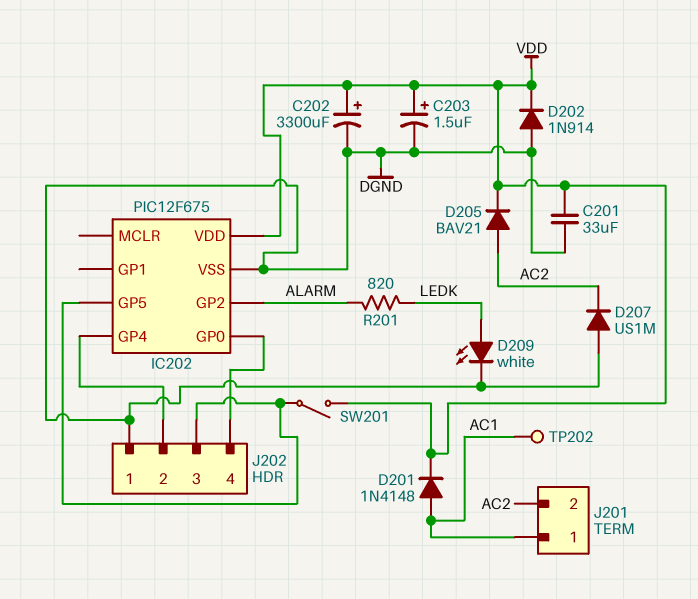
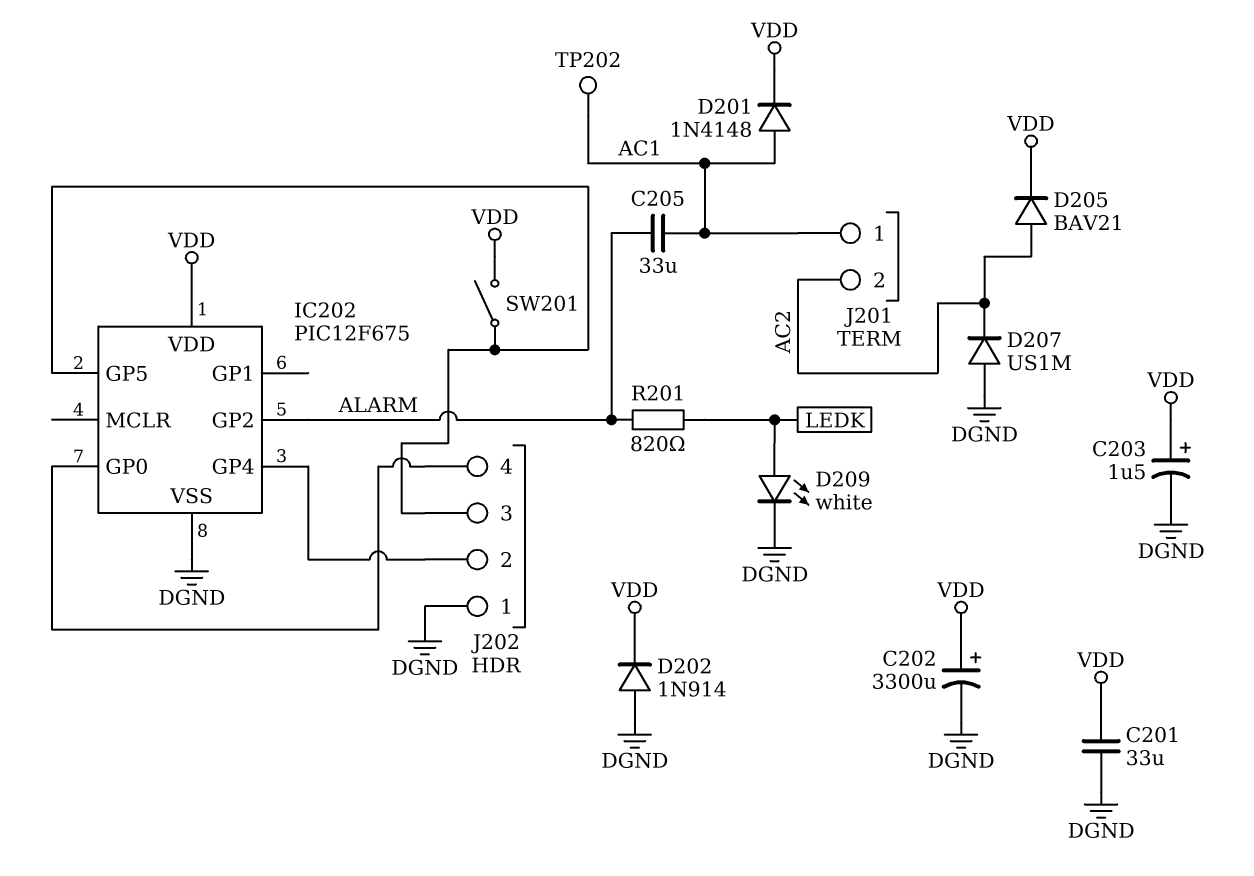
C205: none -> 33uF (AC1, ALARM)

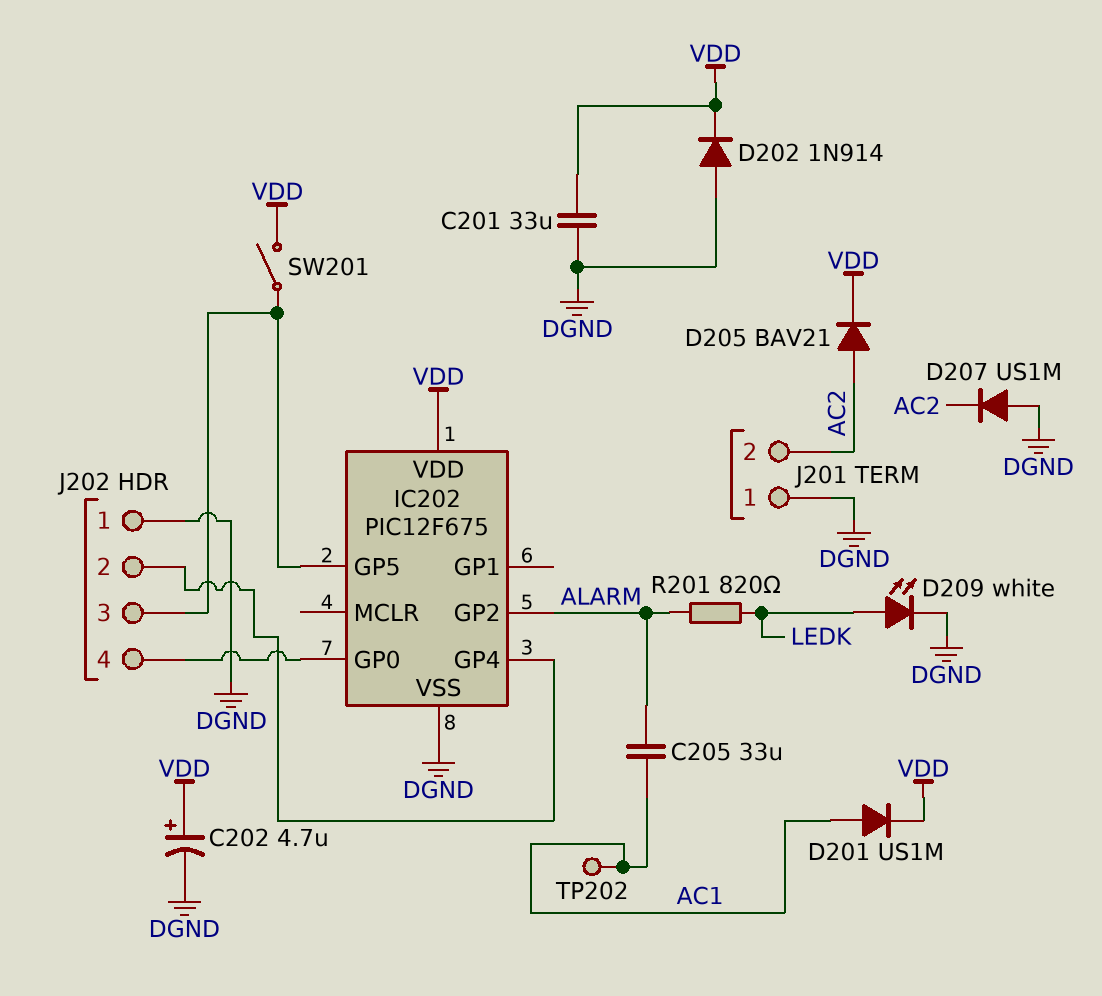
C202: 3300uF (plus VDD, minus DGND) -> 4.7uF (plus VDD, minus DGND)
C203: 1.5uF (plus VDD, minus DGND) -> none
D201: diode 1N4148 (A AC1, K VDD) -> diode US1M (A AC1, K VDD)
J201 pin 1: AC1 -> DGND

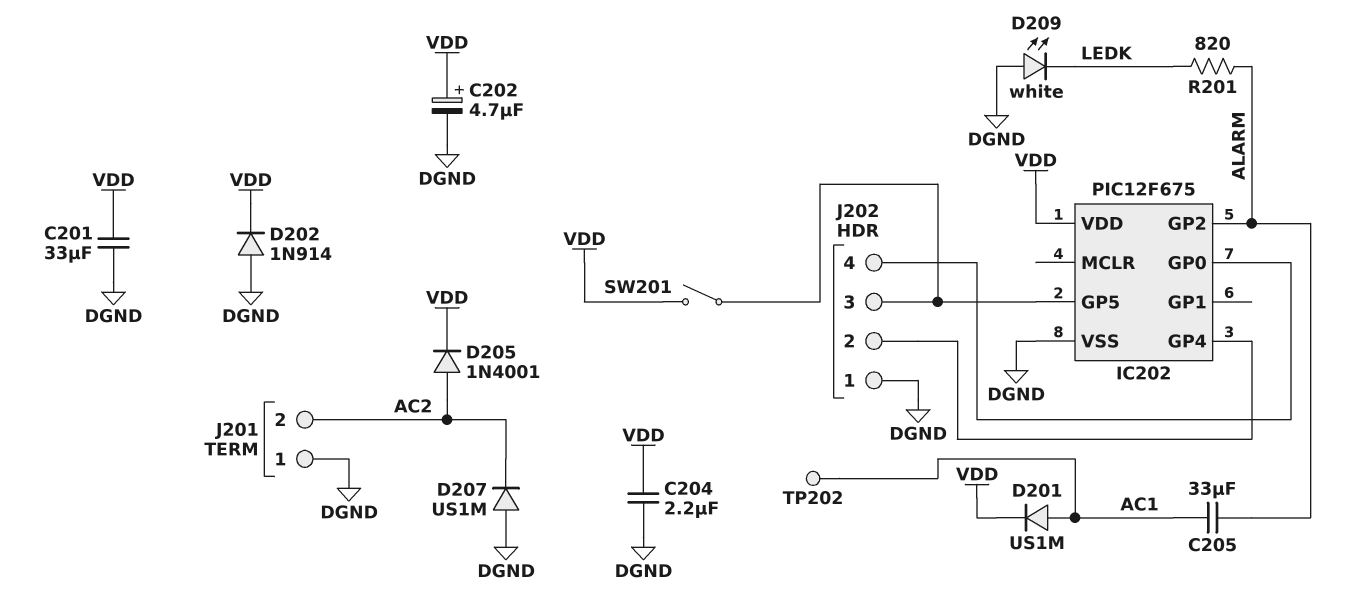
C204: none -> 2.2uF (DGND, VDD)
D205: diode BAV21 (A AC2, K VDD) -> diode 1N4001 (A AC2, K VDD)
D209: LED white (A LEDK, K DGND) -> LED white (A DGND, K LEDK)

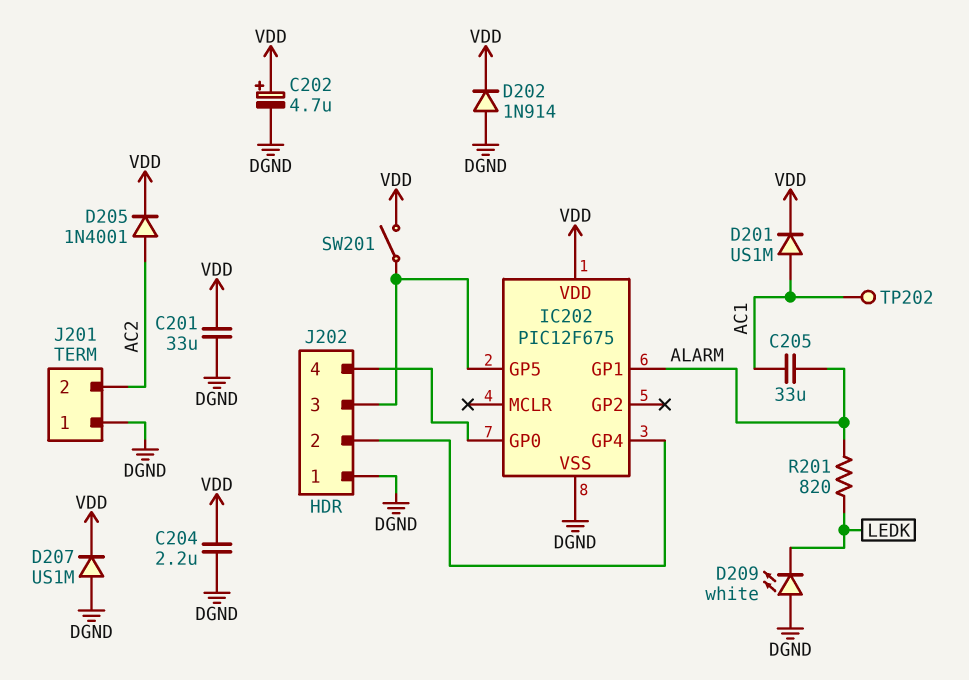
D207: diode US1M (A DGND, K AC2) -> diode US1M (A DGND, K VDD)
IC202 pin GP1: none -> ALARM
IC202 pin GP2: ALARM -> none

